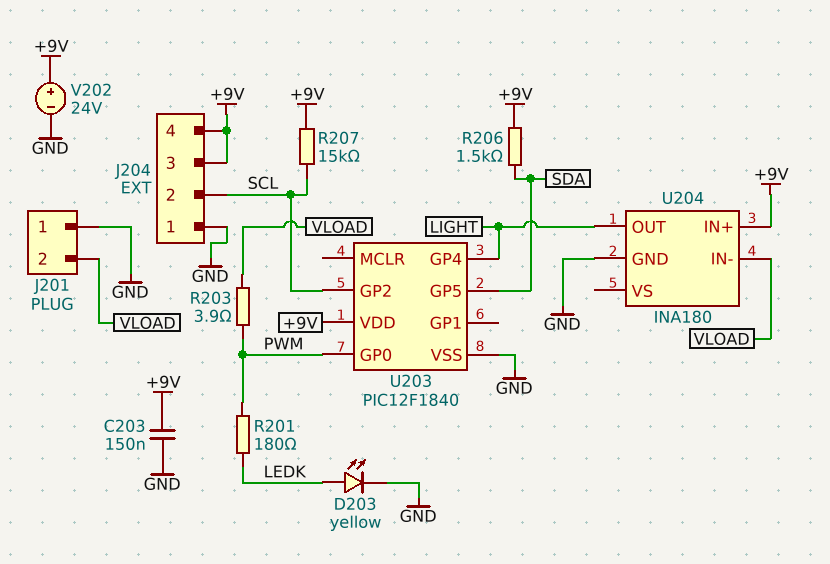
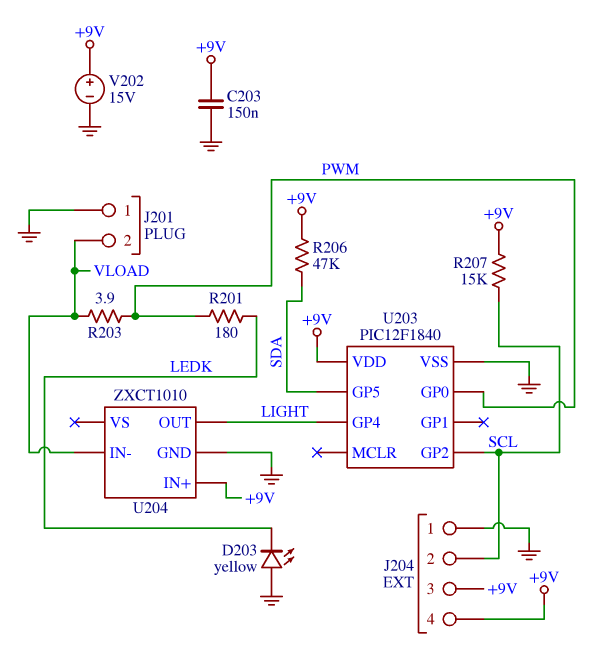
D203: LED yellow (A LEDK, K GND) -> LED yellow (A GND, K LEDK)
R206: 1.5k (+9V, SDA) -> 47k (+9V, SDA)
U204: INA180 -> ZXCT1010
V202: 24V (plus +9V, minus GND) -> 15V (plus +9V, minus GND)

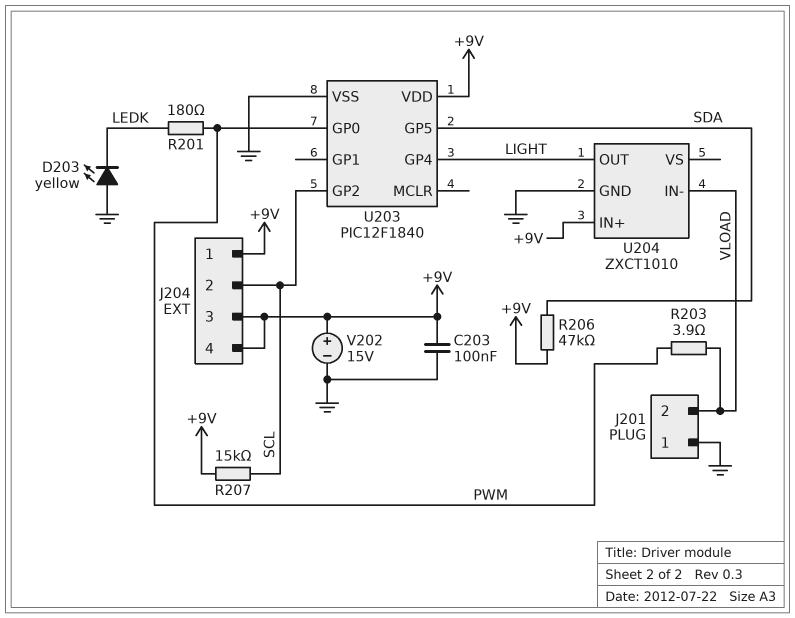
C203: 150nF (+9V, GND) -> 100nF (+9V, GND)
J204 pin 1: GND -> +9V

